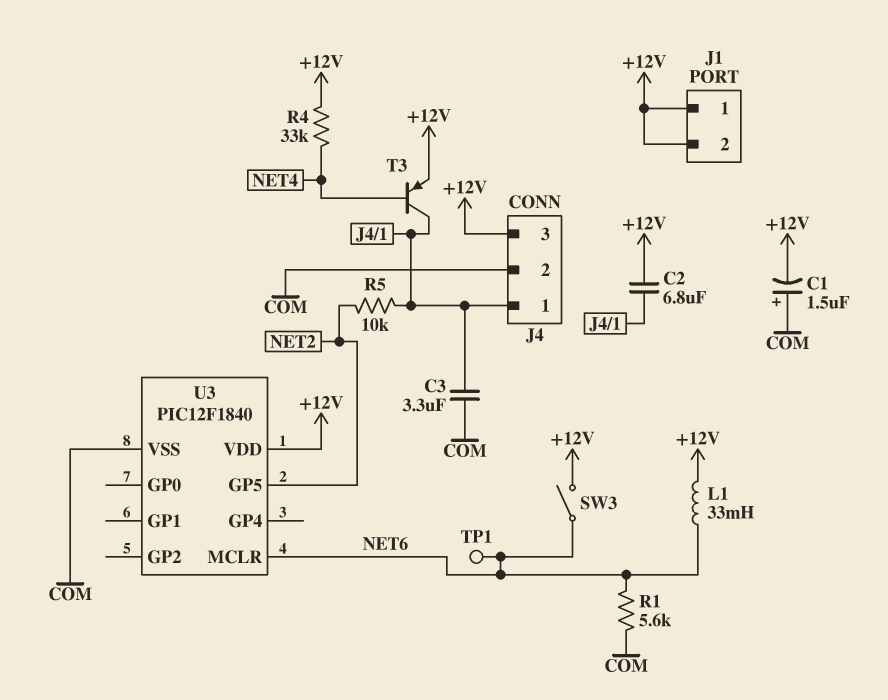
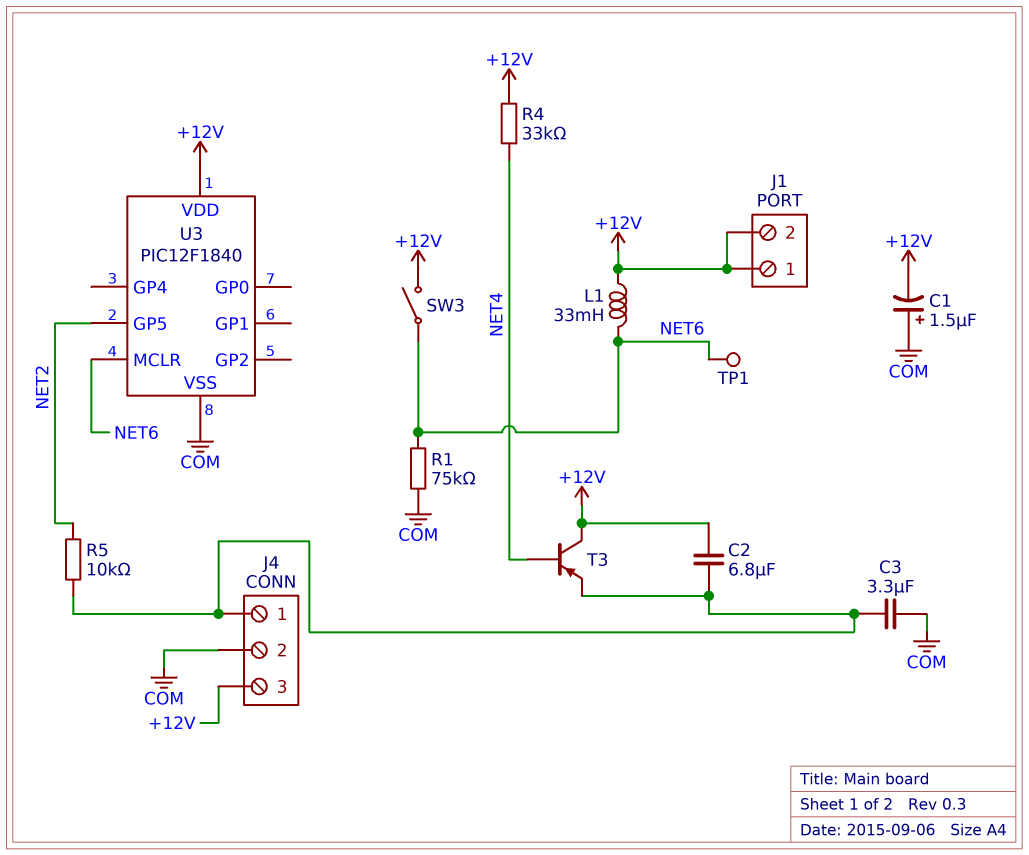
R1: 5.6k (COM, NET6) -> 75k (COM, NET6)
T3: PNP (B NET4, C J4/1, E +12V) -> PNP (B NET4, C +12V, E J4/1)

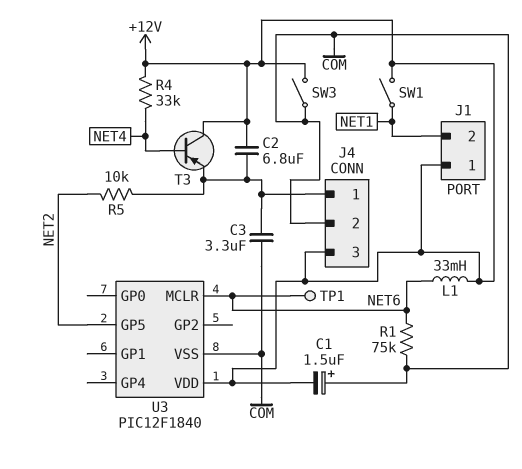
J1 pin 2: +12V -> NET1
SW1: none -> switch (+12V, NET1)
SW3: switch (+12V, NET6) -> switch (+12V, COM)

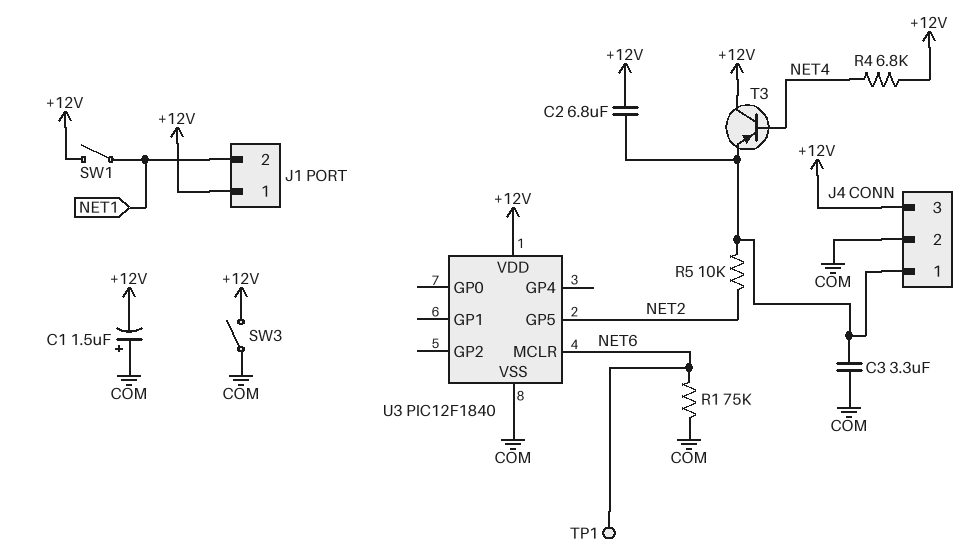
L1: 33mH (+12V, NET6) -> none
R4: 33k (+12V, NET4) -> 6.8k (+12V, NET4)

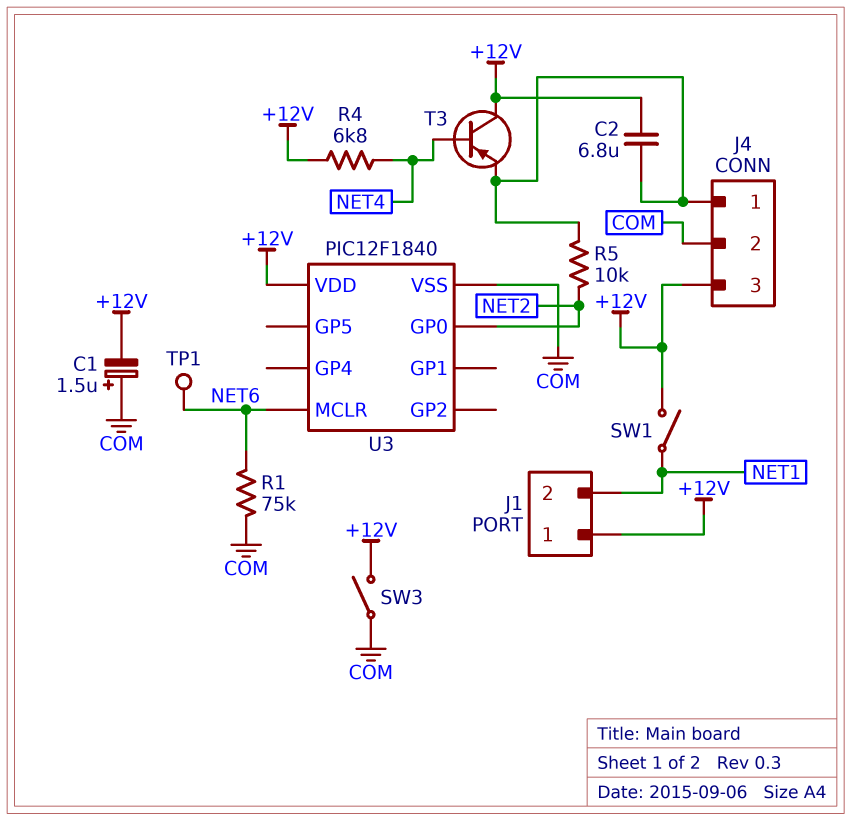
C3: 3.3uF (COM, J4/1) -> none
U3 pin GP0: none -> NET2
U3 pin GP5: NET2 -> none

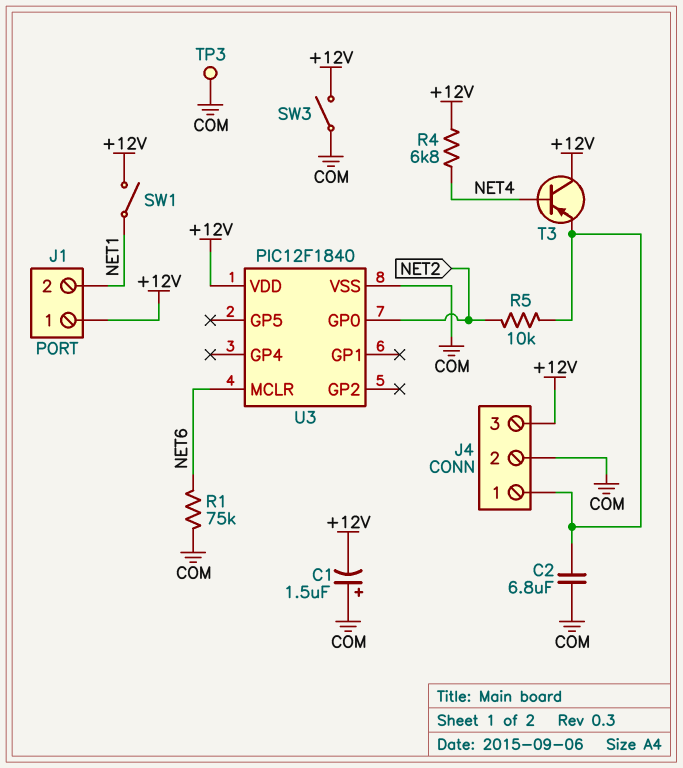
C2: 6.8uF (+12V, J4/1) -> 6.8uF (COM, J4/1)
TP1: test point (NET6) -> none
TP3: none -> test point (COM)

